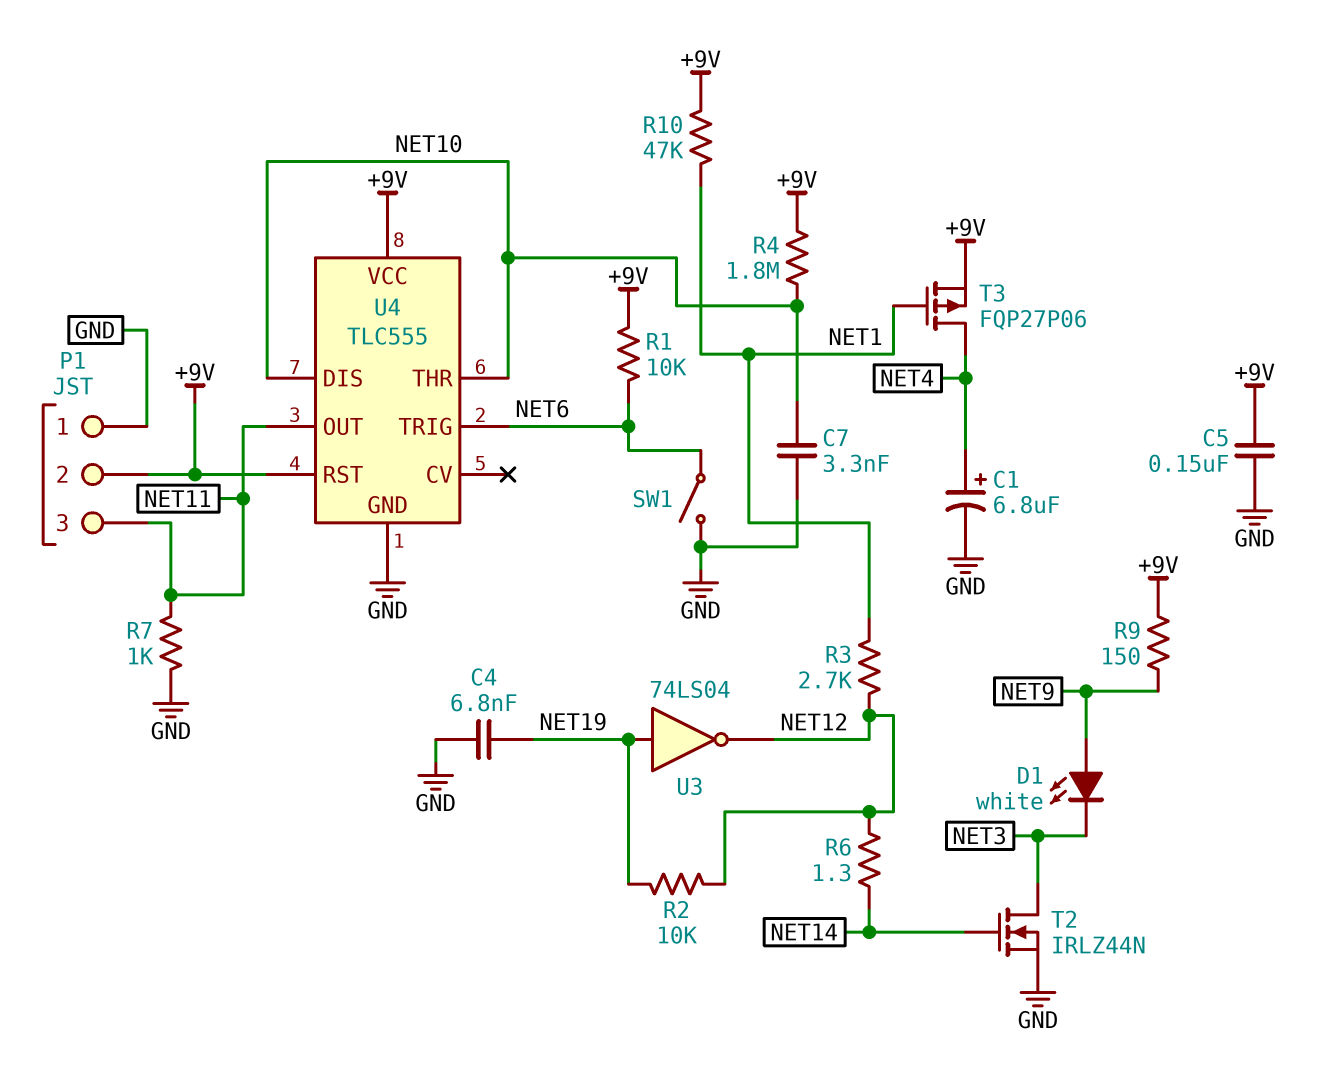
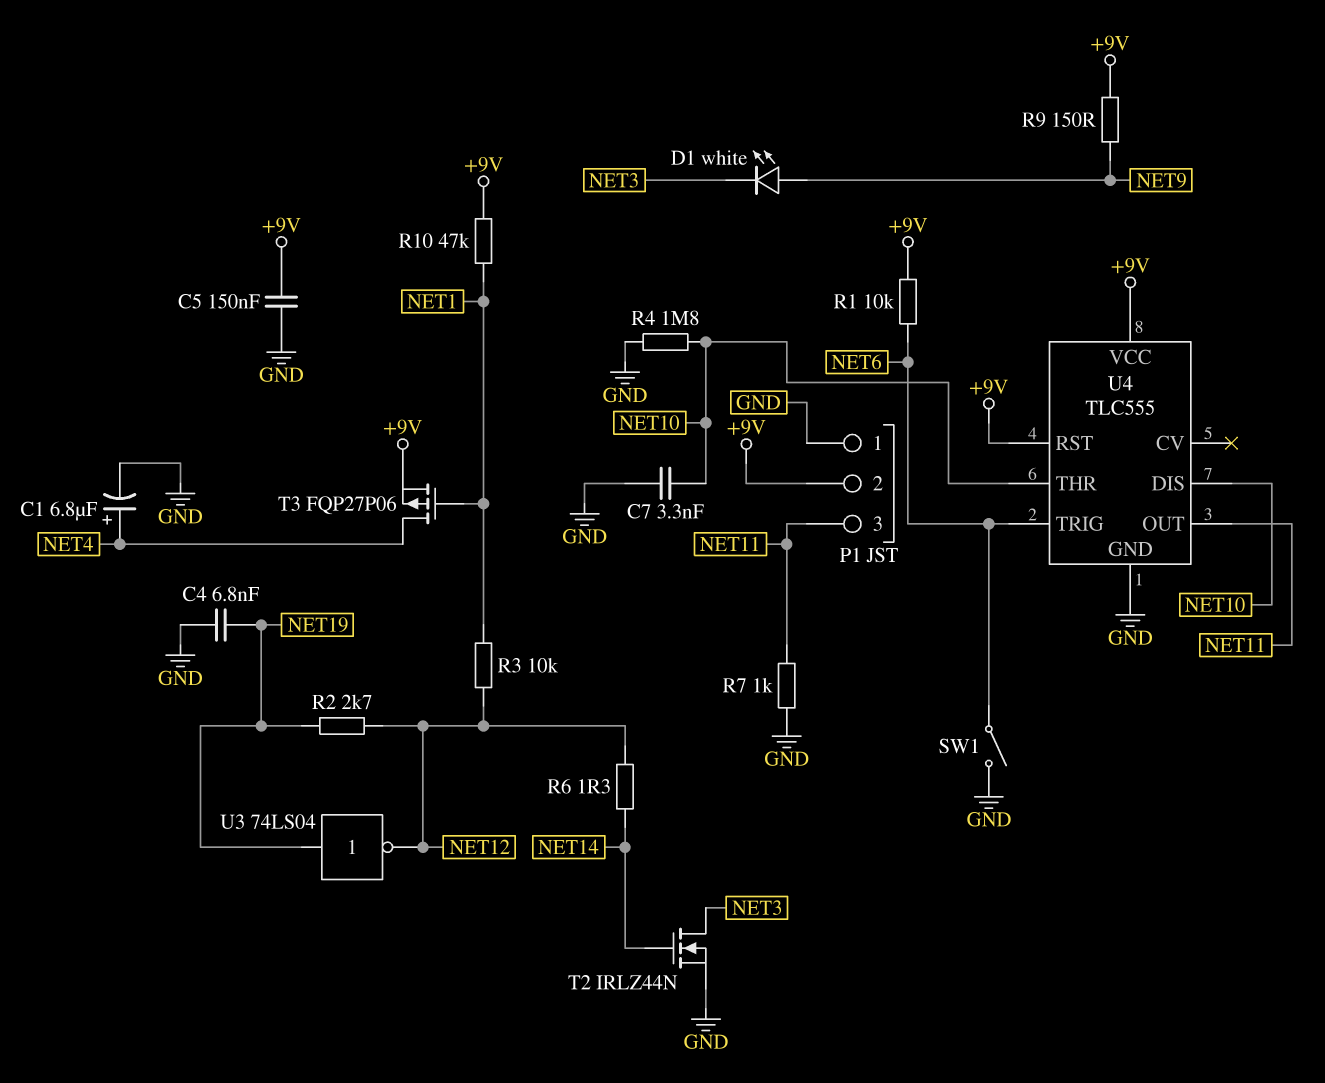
R2: 10k (NET12, NET19) -> 2.7k (NET12, NET19)
R3: 2.7k (NET1, NET12) -> 10k (NET1, NET12)
R4: 1.8M (+9V, NET10) -> 1.8M (GND, NET10)

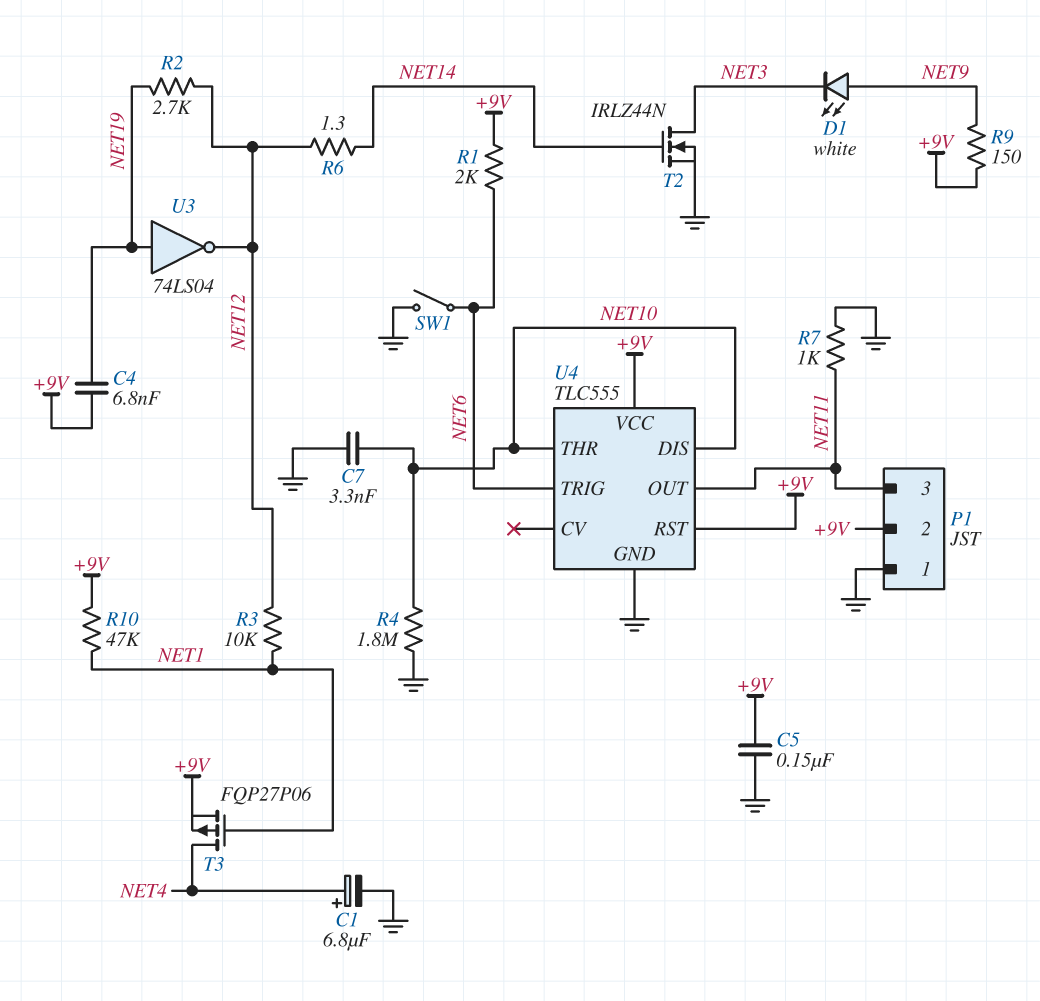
C4: 6.8nF (GND, NET19) -> 6.8nF (+9V, NET19)
R1: 10k (+9V, NET6) -> 2k (+9V, NET6)

